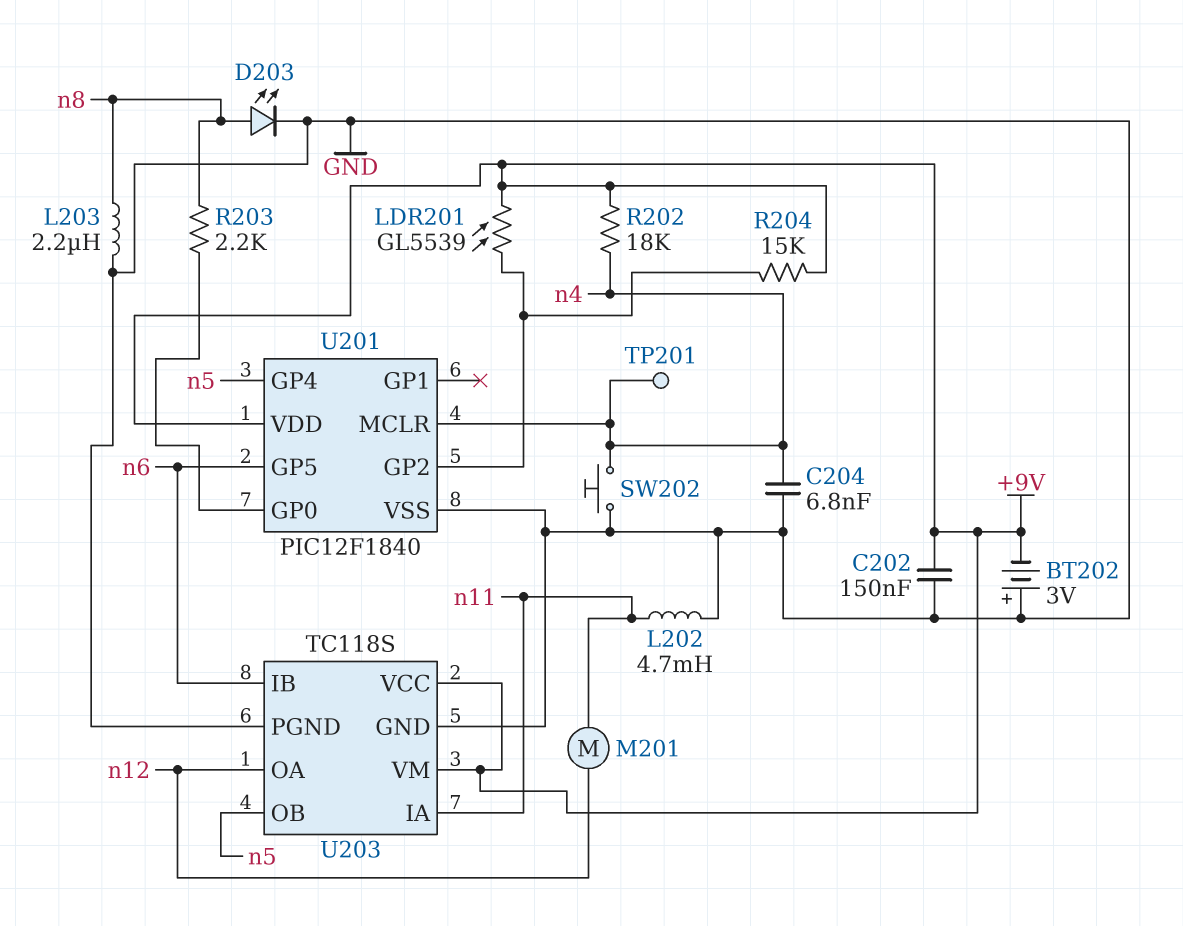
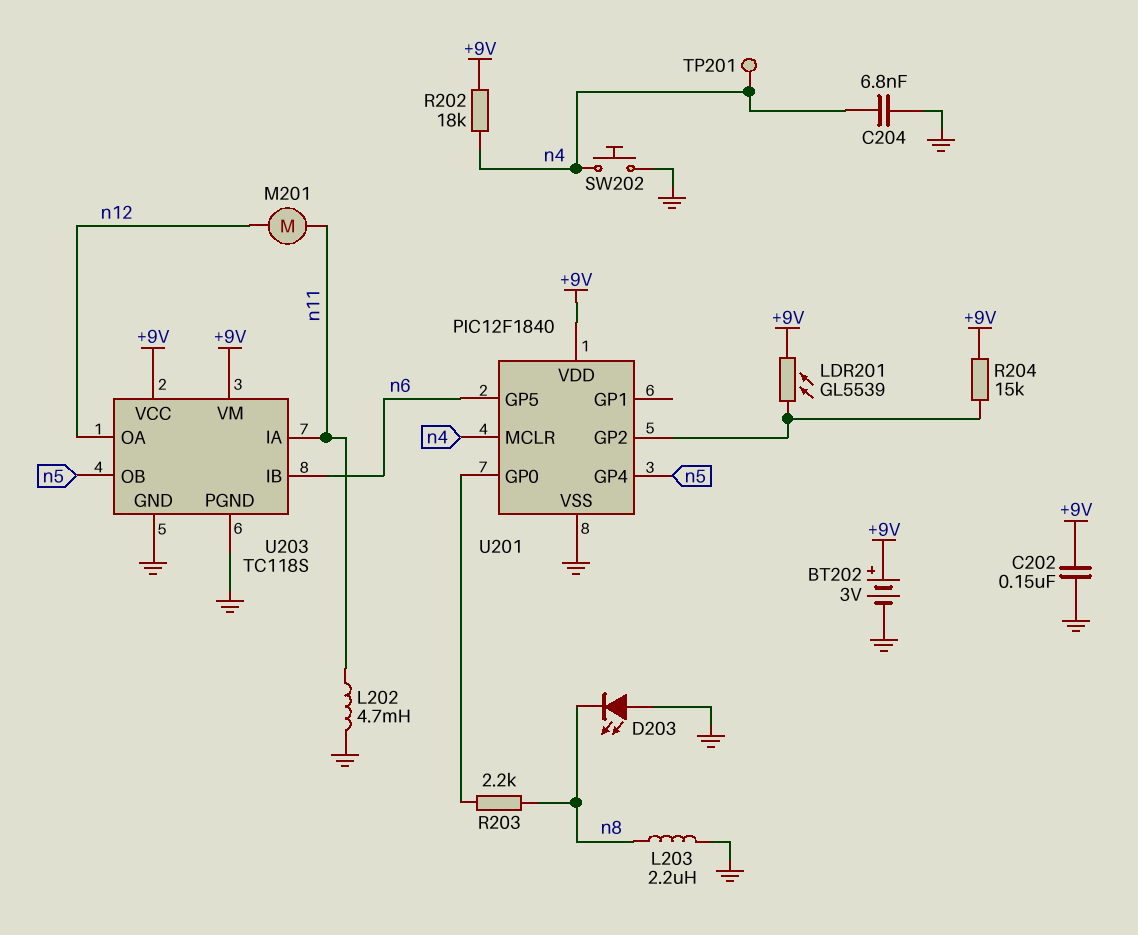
BT202: 3V (plus GND, minus +9V) -> 3V (plus +9V, minus GND)
D203: LED (A n8, K GND) -> LED (A GND, K n8)

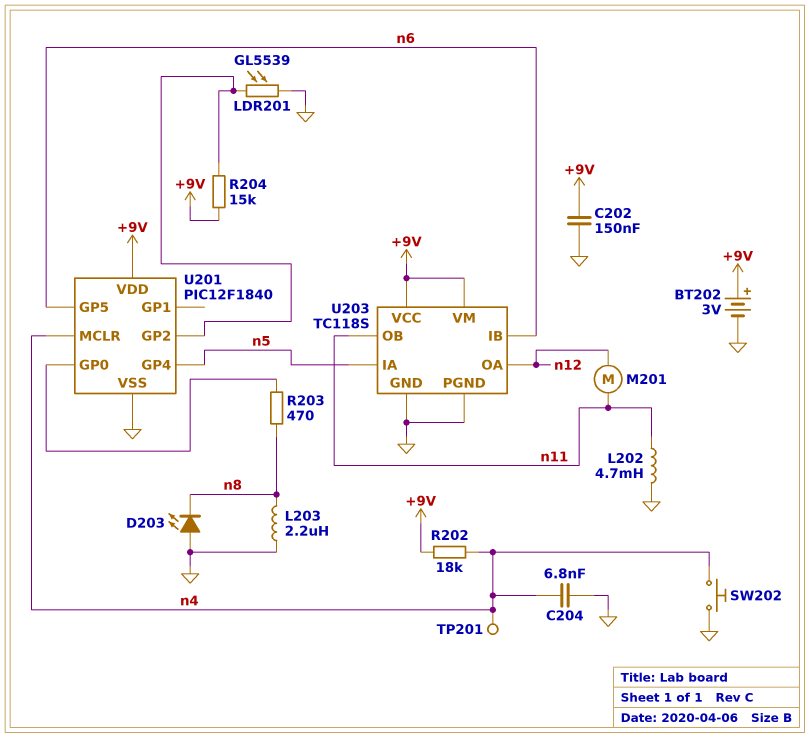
LDR201: GL5539 (+9V, U201/GP2) -> GL5539 (GND, U201/GP2)
R203: 2.2k (U201/GP0, n8) -> 470 (U201/GP0, n8)
U203 pin IA: n11 -> n5
U203 pin OB: n5 -> n11

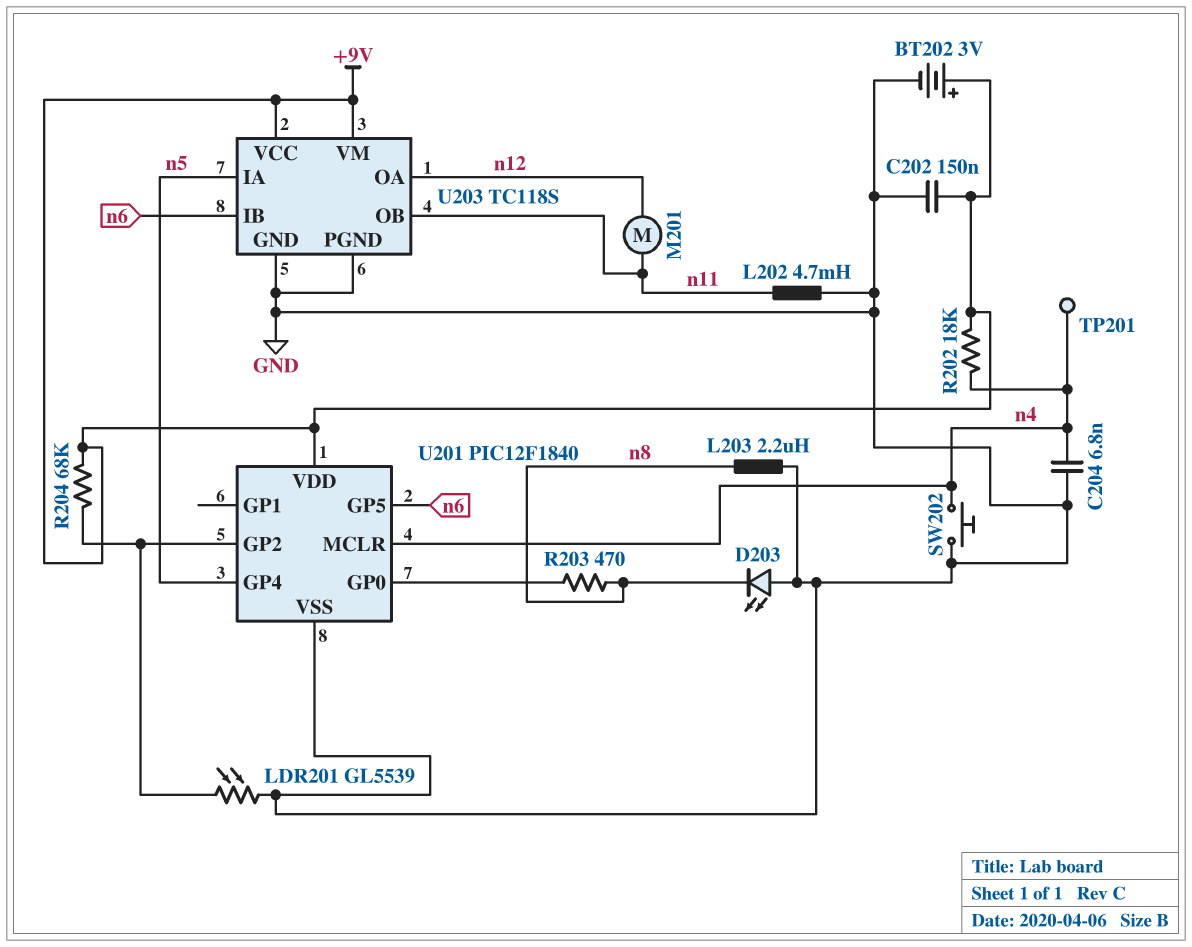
R204: 15k (+9V, U201/GP2) -> 68k (+9V, U201/GP2)

